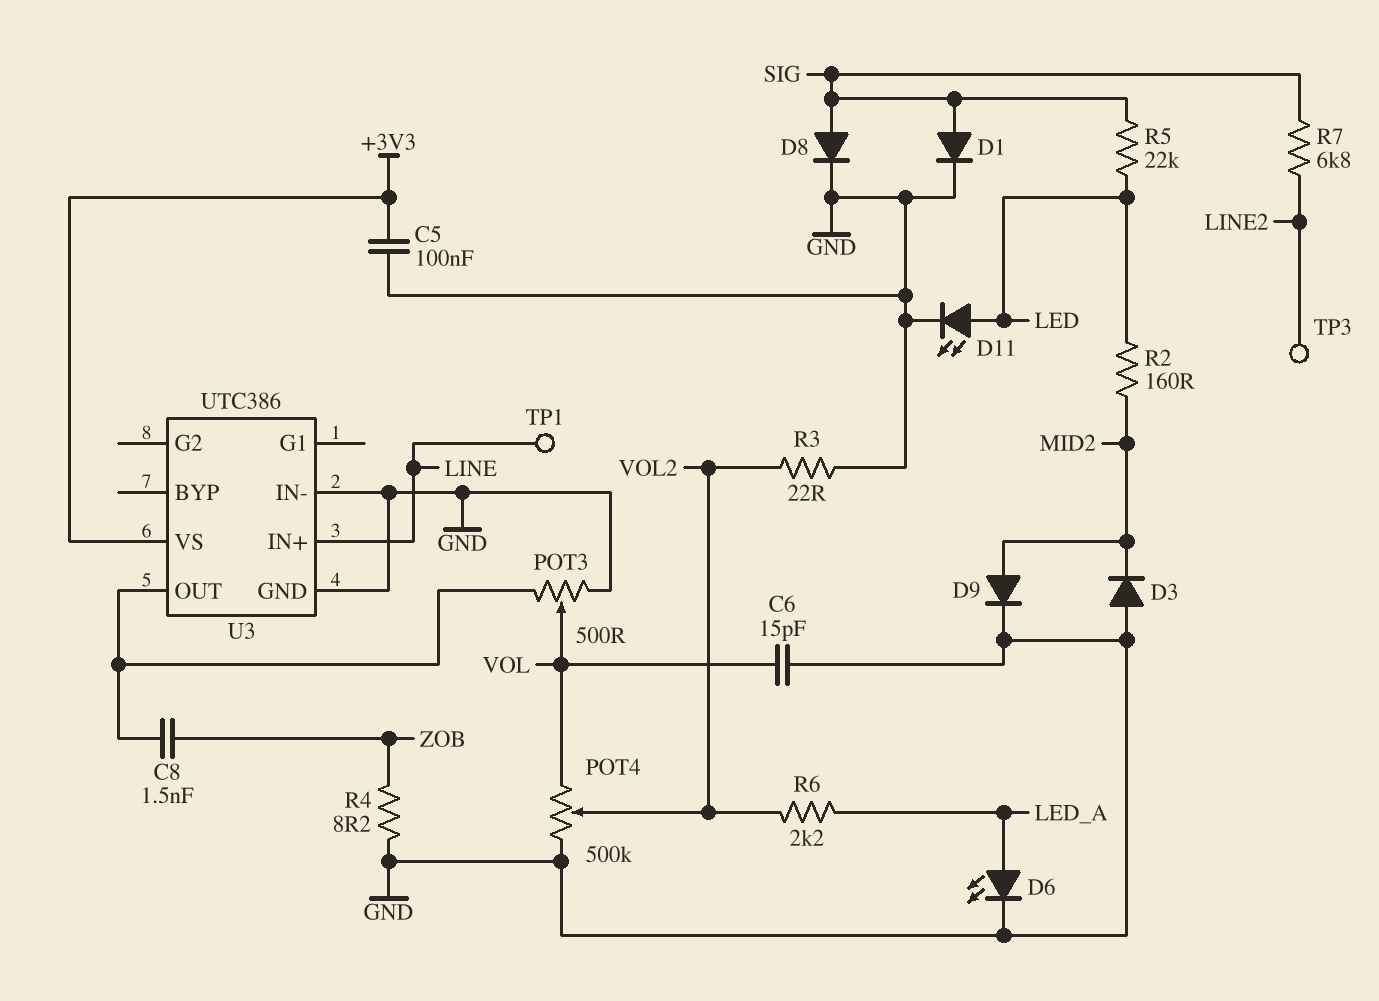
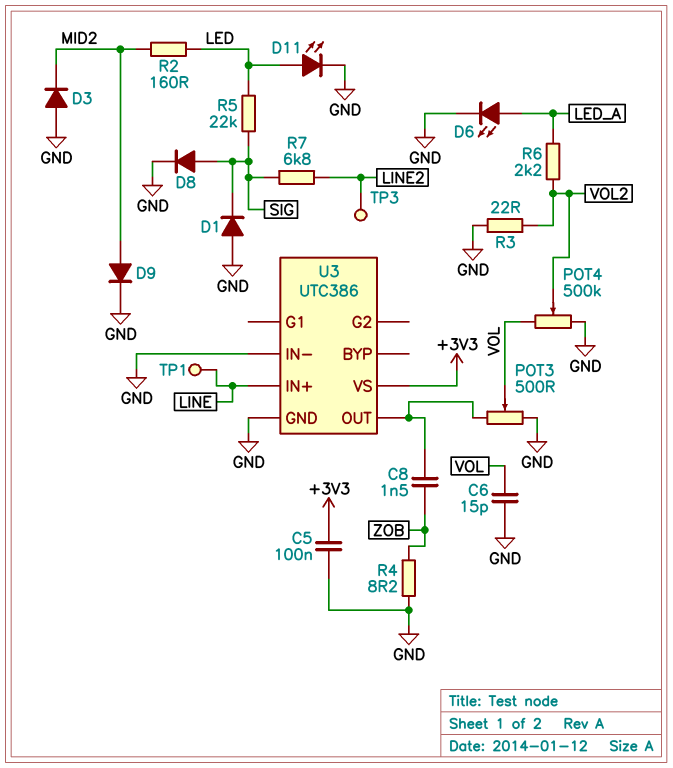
D1: diode (A SIG, K GND) -> diode (A GND, K SIG)

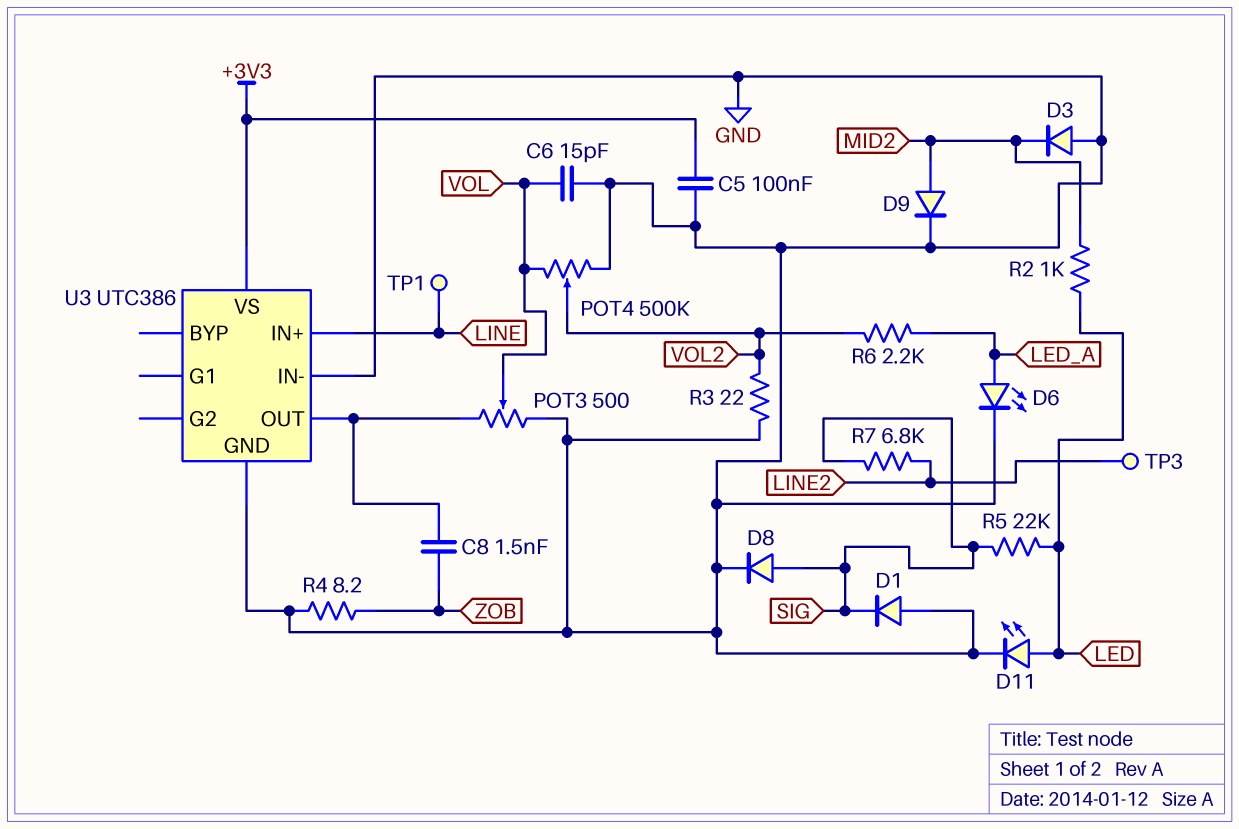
R2: 160 (LED, MID2) -> 1k (LED, MID2)

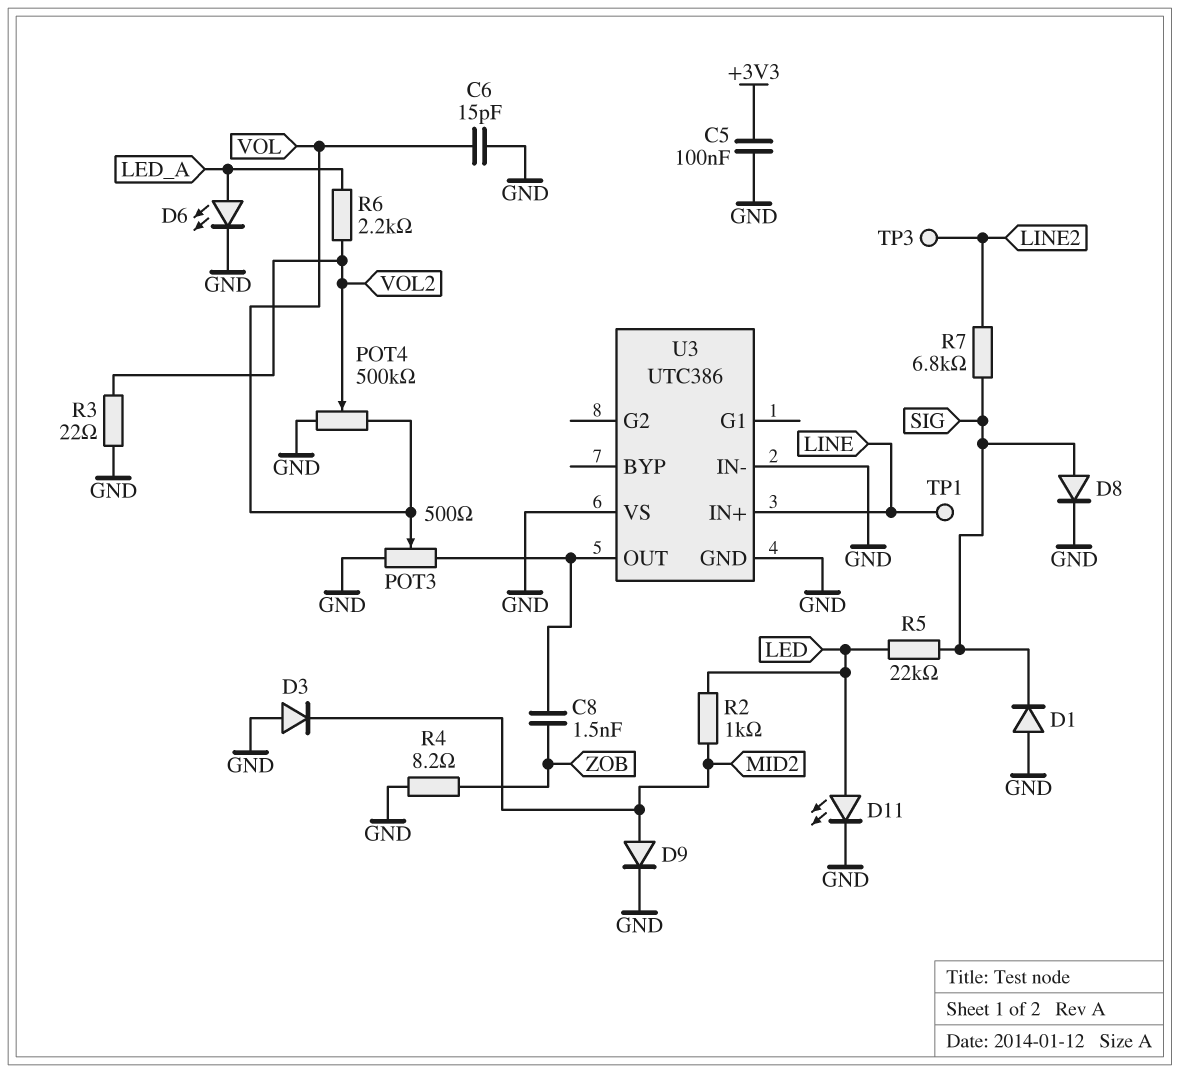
U3 pin VS: +3V3 -> GND

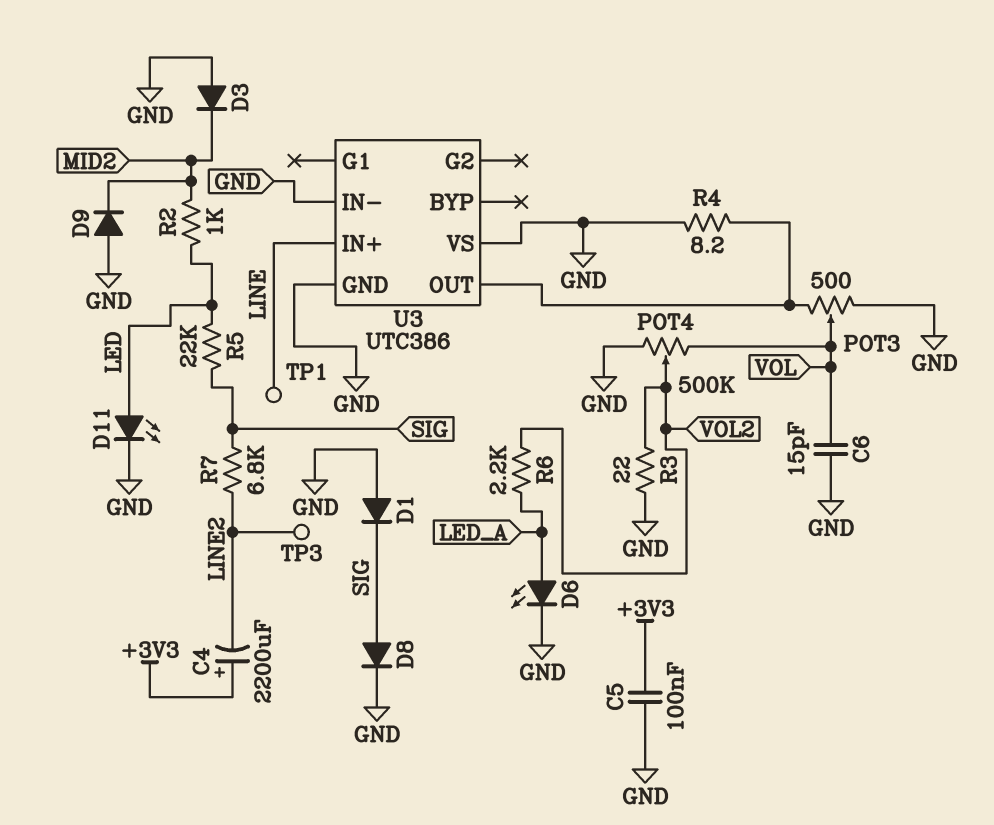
C4: none -> 2200uF (plus +3V3, minus LINE2)
C8: 1.5nF (U3/OUT, ZOB) -> none
D9: diode (A MID2, K GND) -> diode (A GND, K MID2)
R4: 8.2 (GND, ZOB) -> 8.2 (GND, U3/OUT)

